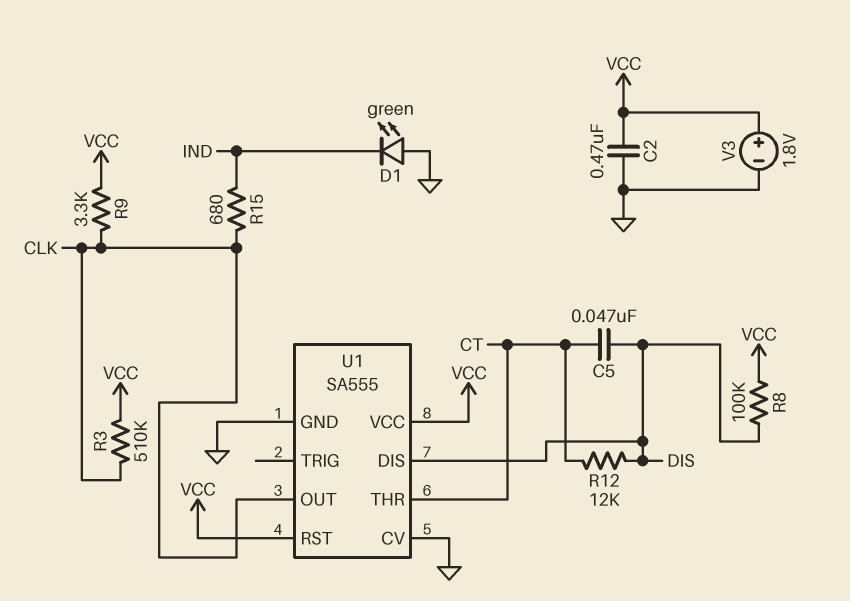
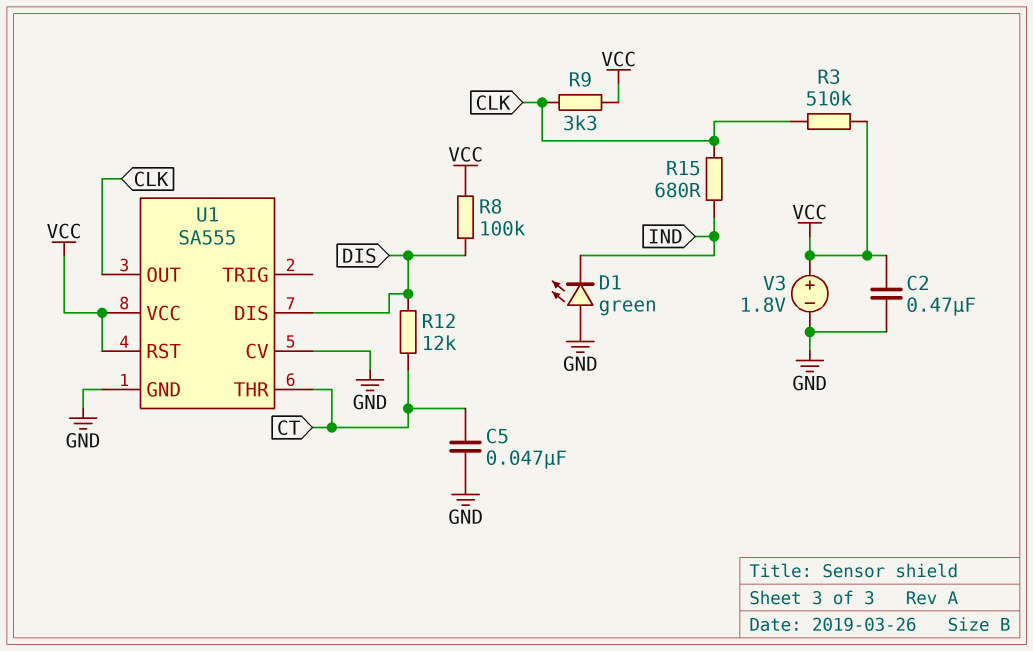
C5: 47nF (CT, DIS) -> 47nF (CT, GND)

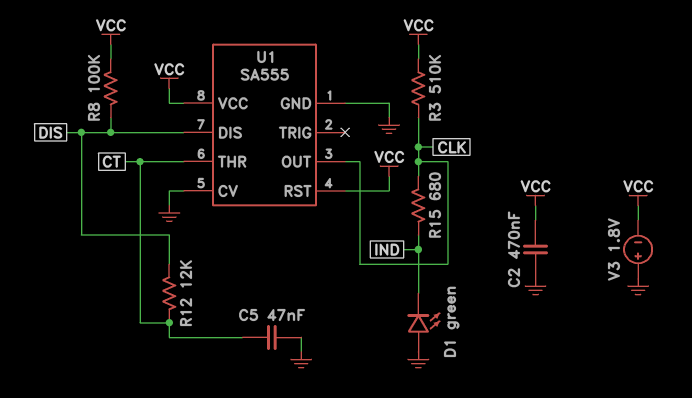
R9: 3.3k (CLK, VCC) -> none
V3: 1.8V (plus VCC, minus GND) -> 1.8V (plus GND, minus VCC)

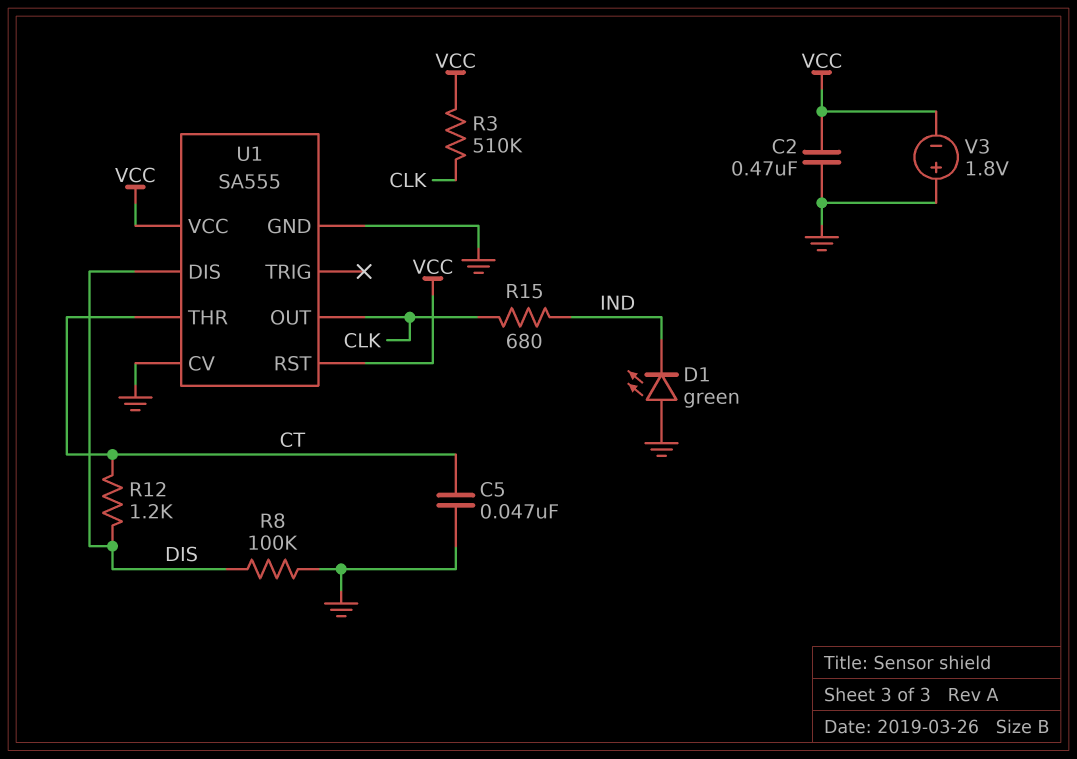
R8: 100k (DIS, VCC) -> 100k (DIS, GND)
R12: 12k (CT, DIS) -> 1.2k (CT, DIS)

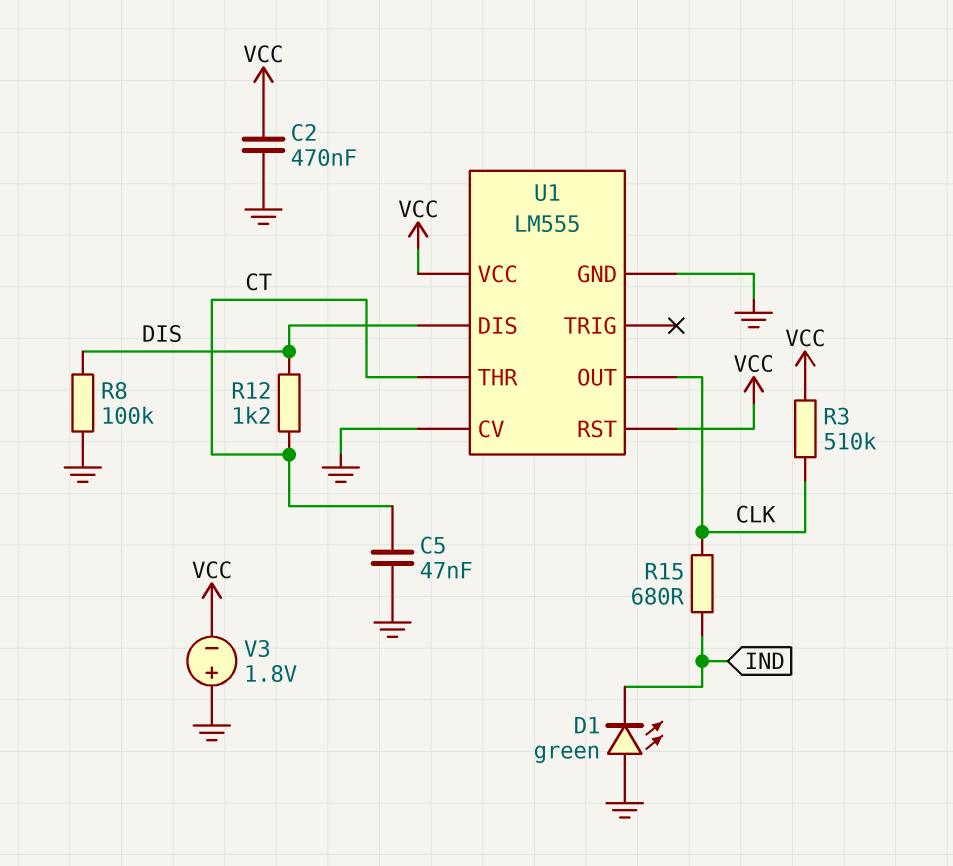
U1: SA555 -> LM555

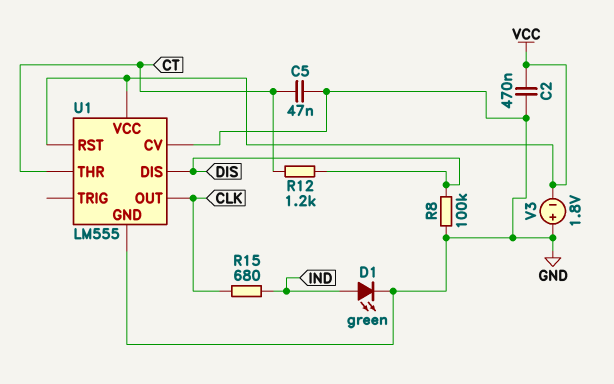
D1: LED green (A GND, K IND) -> LED green (A IND, K GND)
R3: 510k (CLK, VCC) -> none

